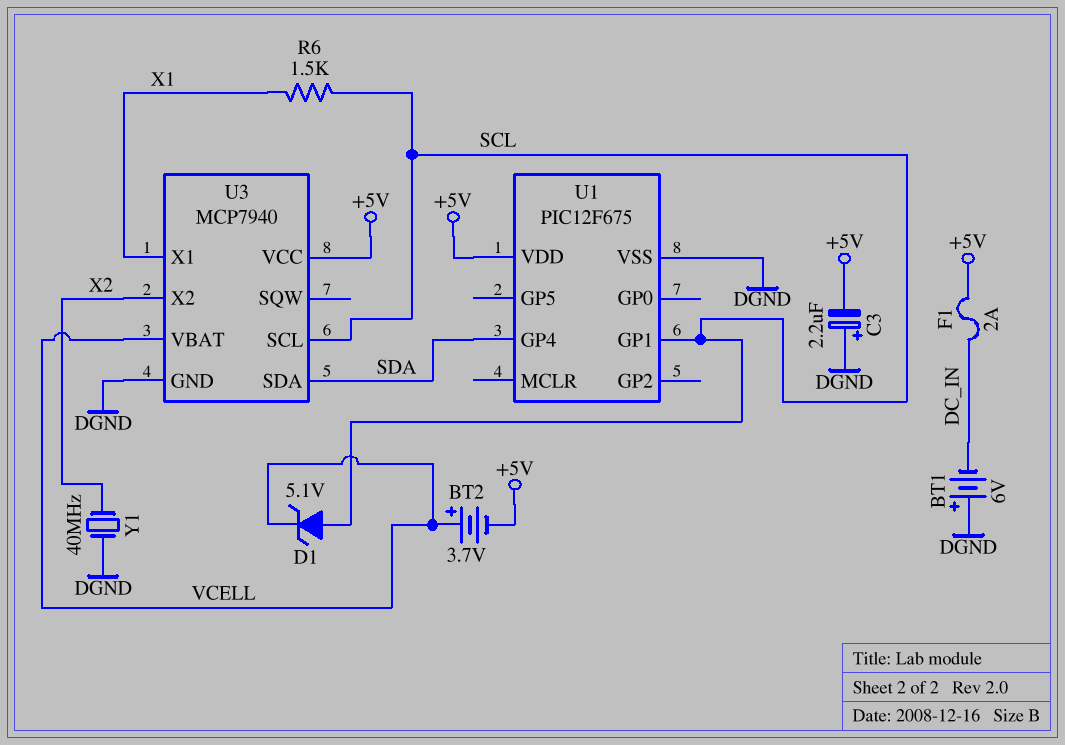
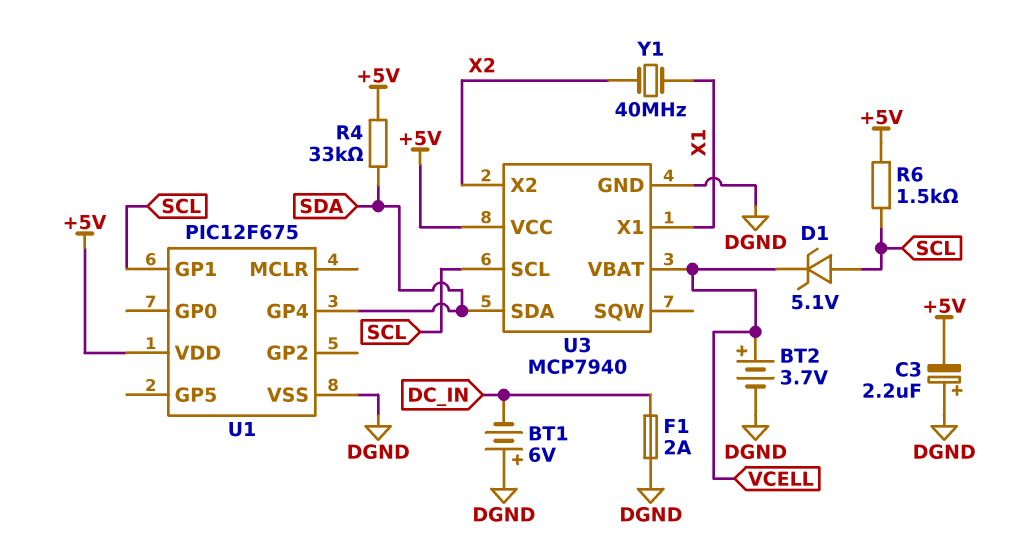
BT2: 3.7V (plus VCELL, minus +5V) -> 3.7V (plus VCELL, minus DGND)
F1: 2A (+5V, DC_IN) -> 2A (DC_IN, DGND)
R4: none -> 33k (+5V, SDA)
R6: 1.5k (SCL, X1) -> 1.5k (+5V, SCL)
Y1: 40MHz (DGND, X2) -> 40MHz (X1, X2)

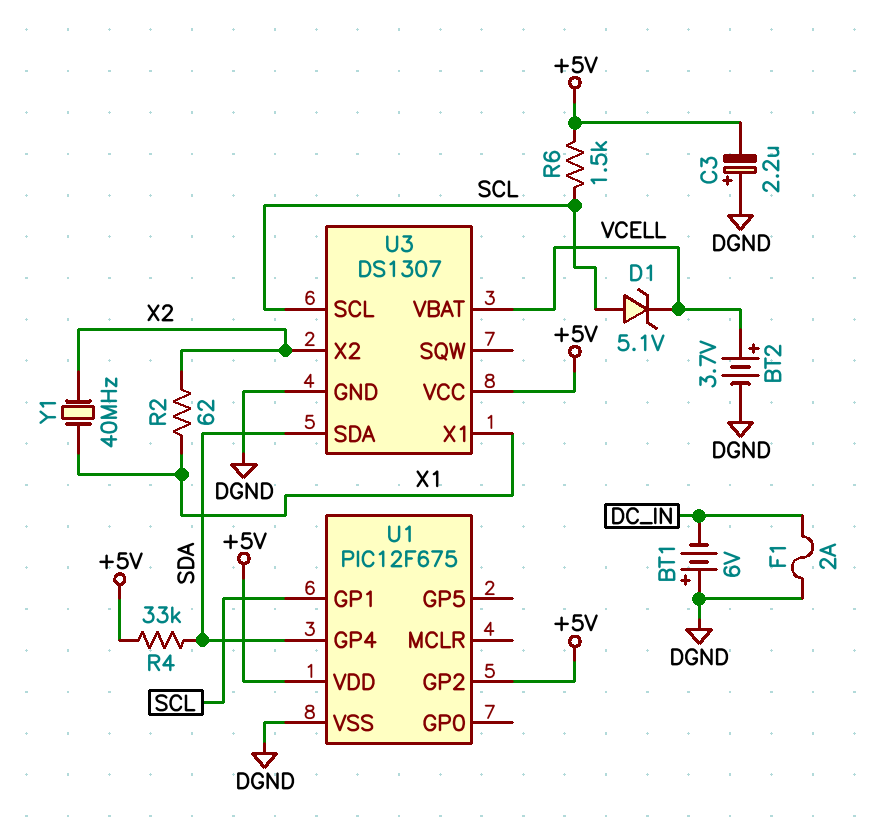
R2: none -> 62 (X1, X2)
U1 pin GP2: none -> +5V
U3: MCP7940 -> DS1307

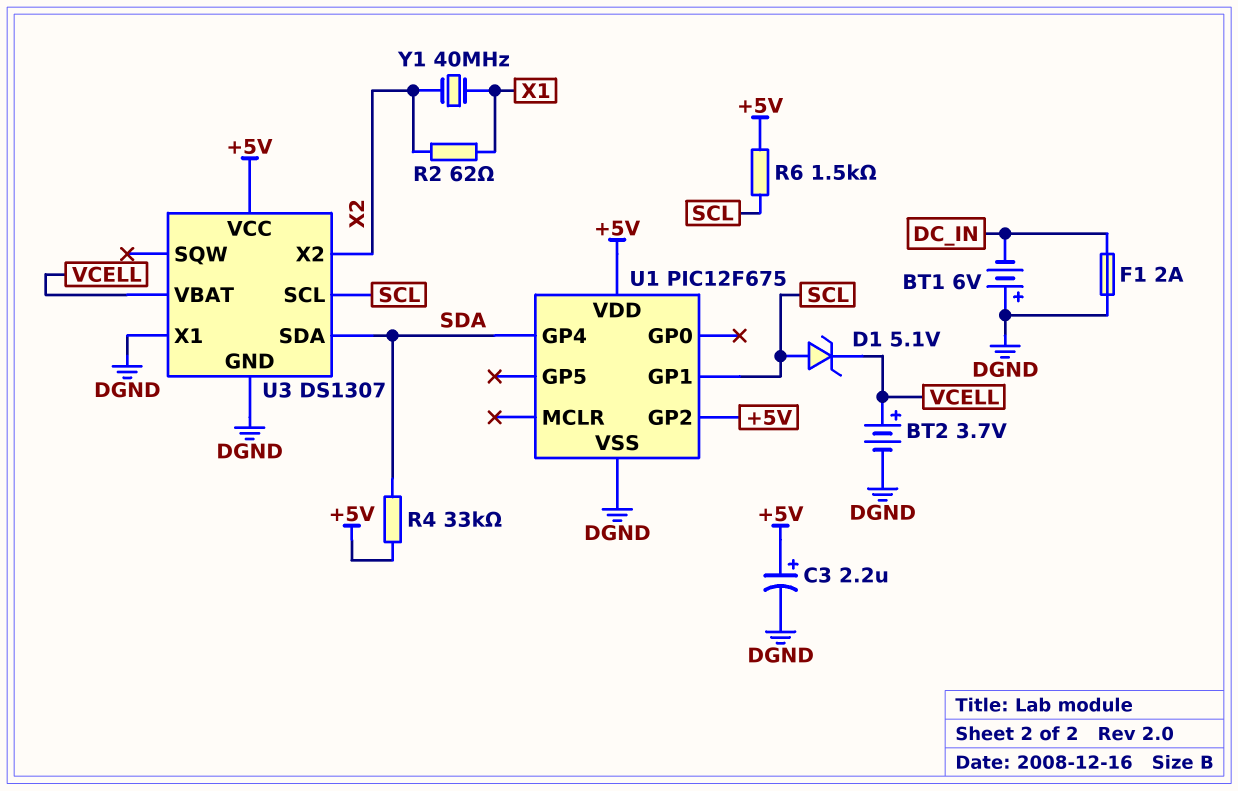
C3: 2.2uF (plus DGND, minus +5V) -> 2.2uF (plus +5V, minus DGND)
U3 pin X1: X1 -> DGND

